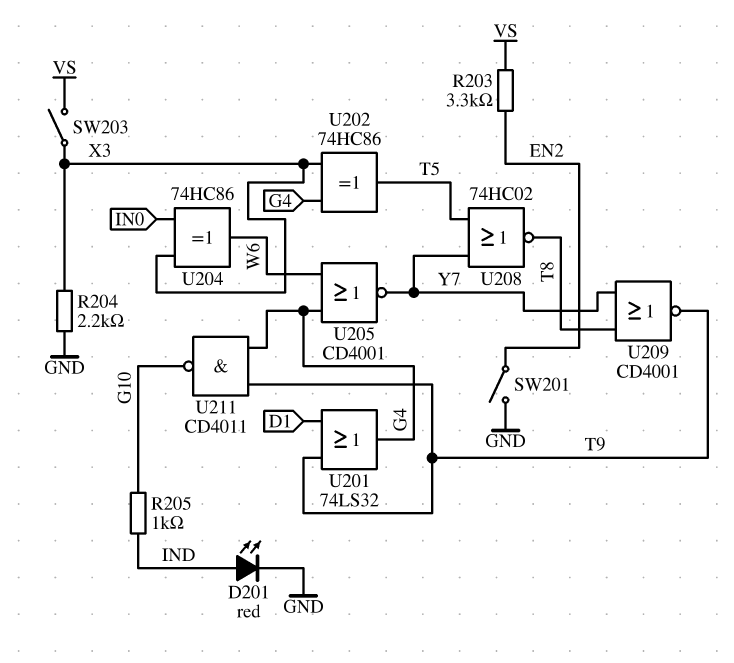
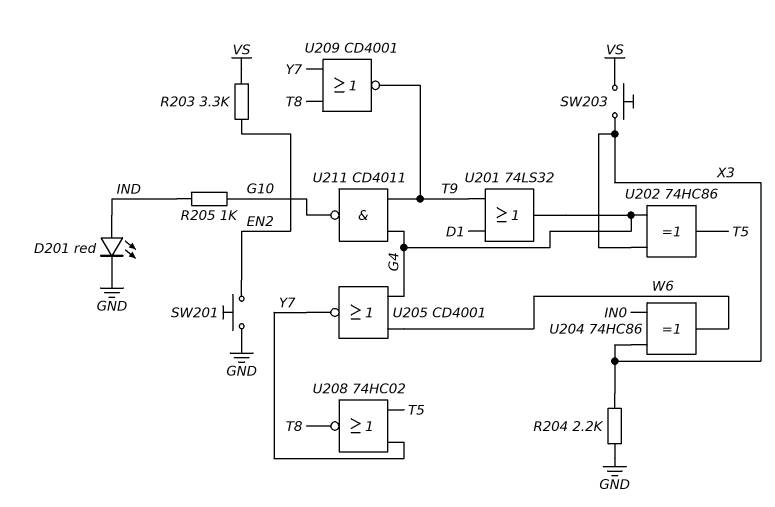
SW201: switch (EN2, GND) -> button (EN2, GND)
SW203: switch (VS, X3) -> button (VS, X3)

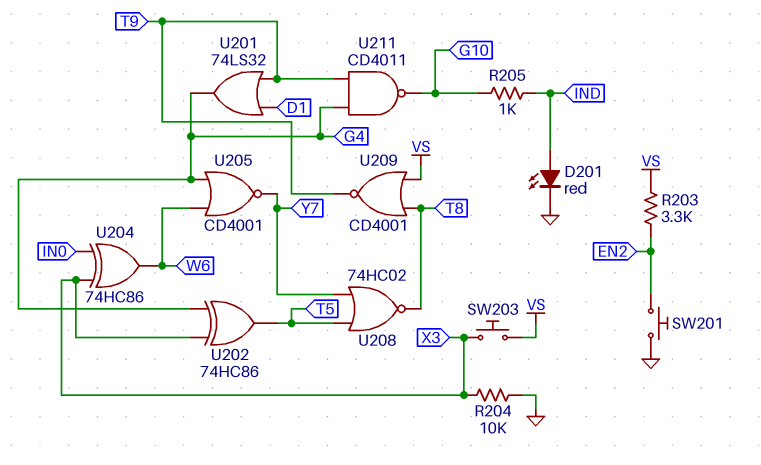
R204: 2.2k (GND, X3) -> 10k (GND, X3)
U209: NOR CD4001 (in T8, in Y7, out T9) -> NOR CD4001 (in T8, in VS, out T9)

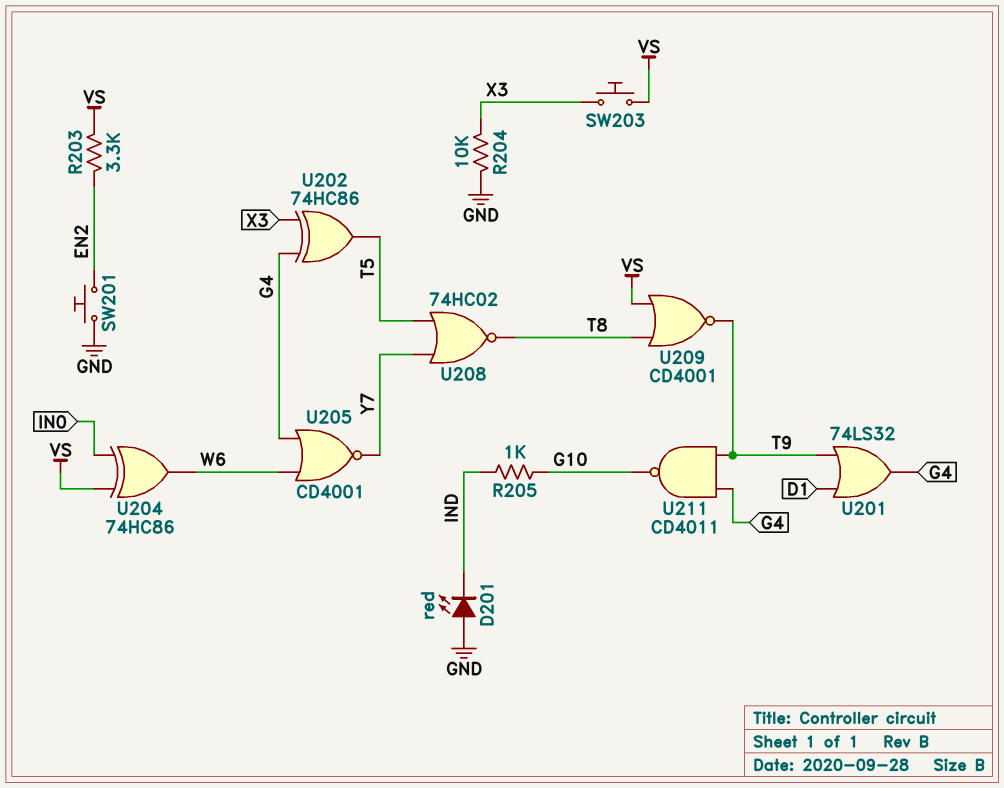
D201: LED red (A IND, K GND) -> LED red (A GND, K IND)
U204: XOR 74HC86 (in IN0, in X3, out W6) -> XOR 74HC86 (in IN0, in VS, out W6)

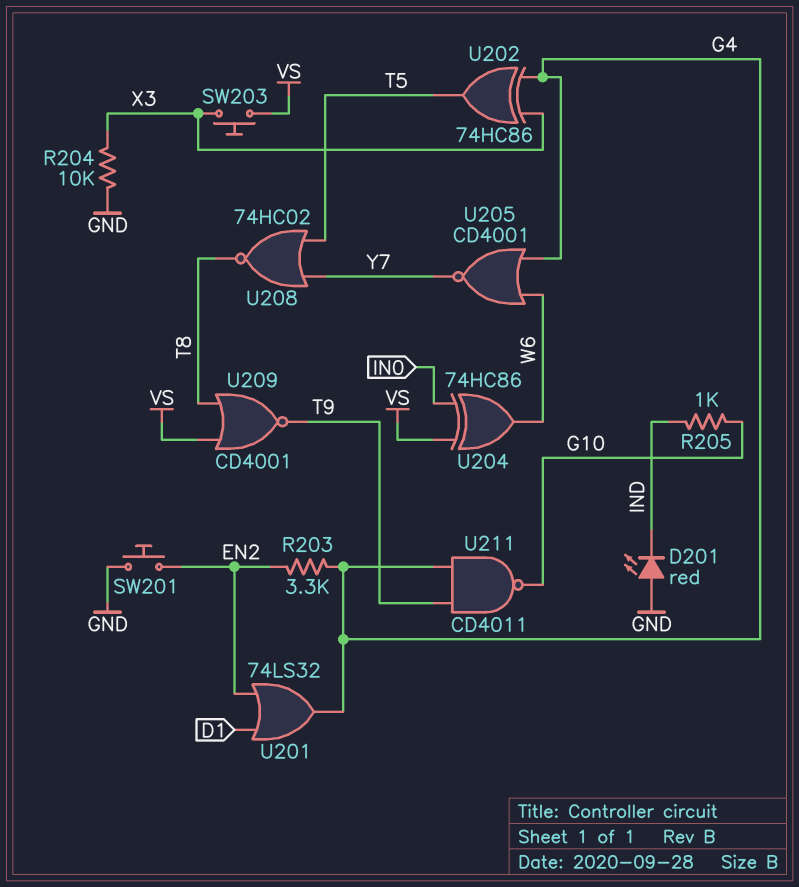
R203: 3.3k (EN2, VS) -> 3.3k (EN2, G4)
U201: OR 74LS32 (in D1, in T9, out G4) -> OR 74LS32 (in D1, in EN2, out G4)

